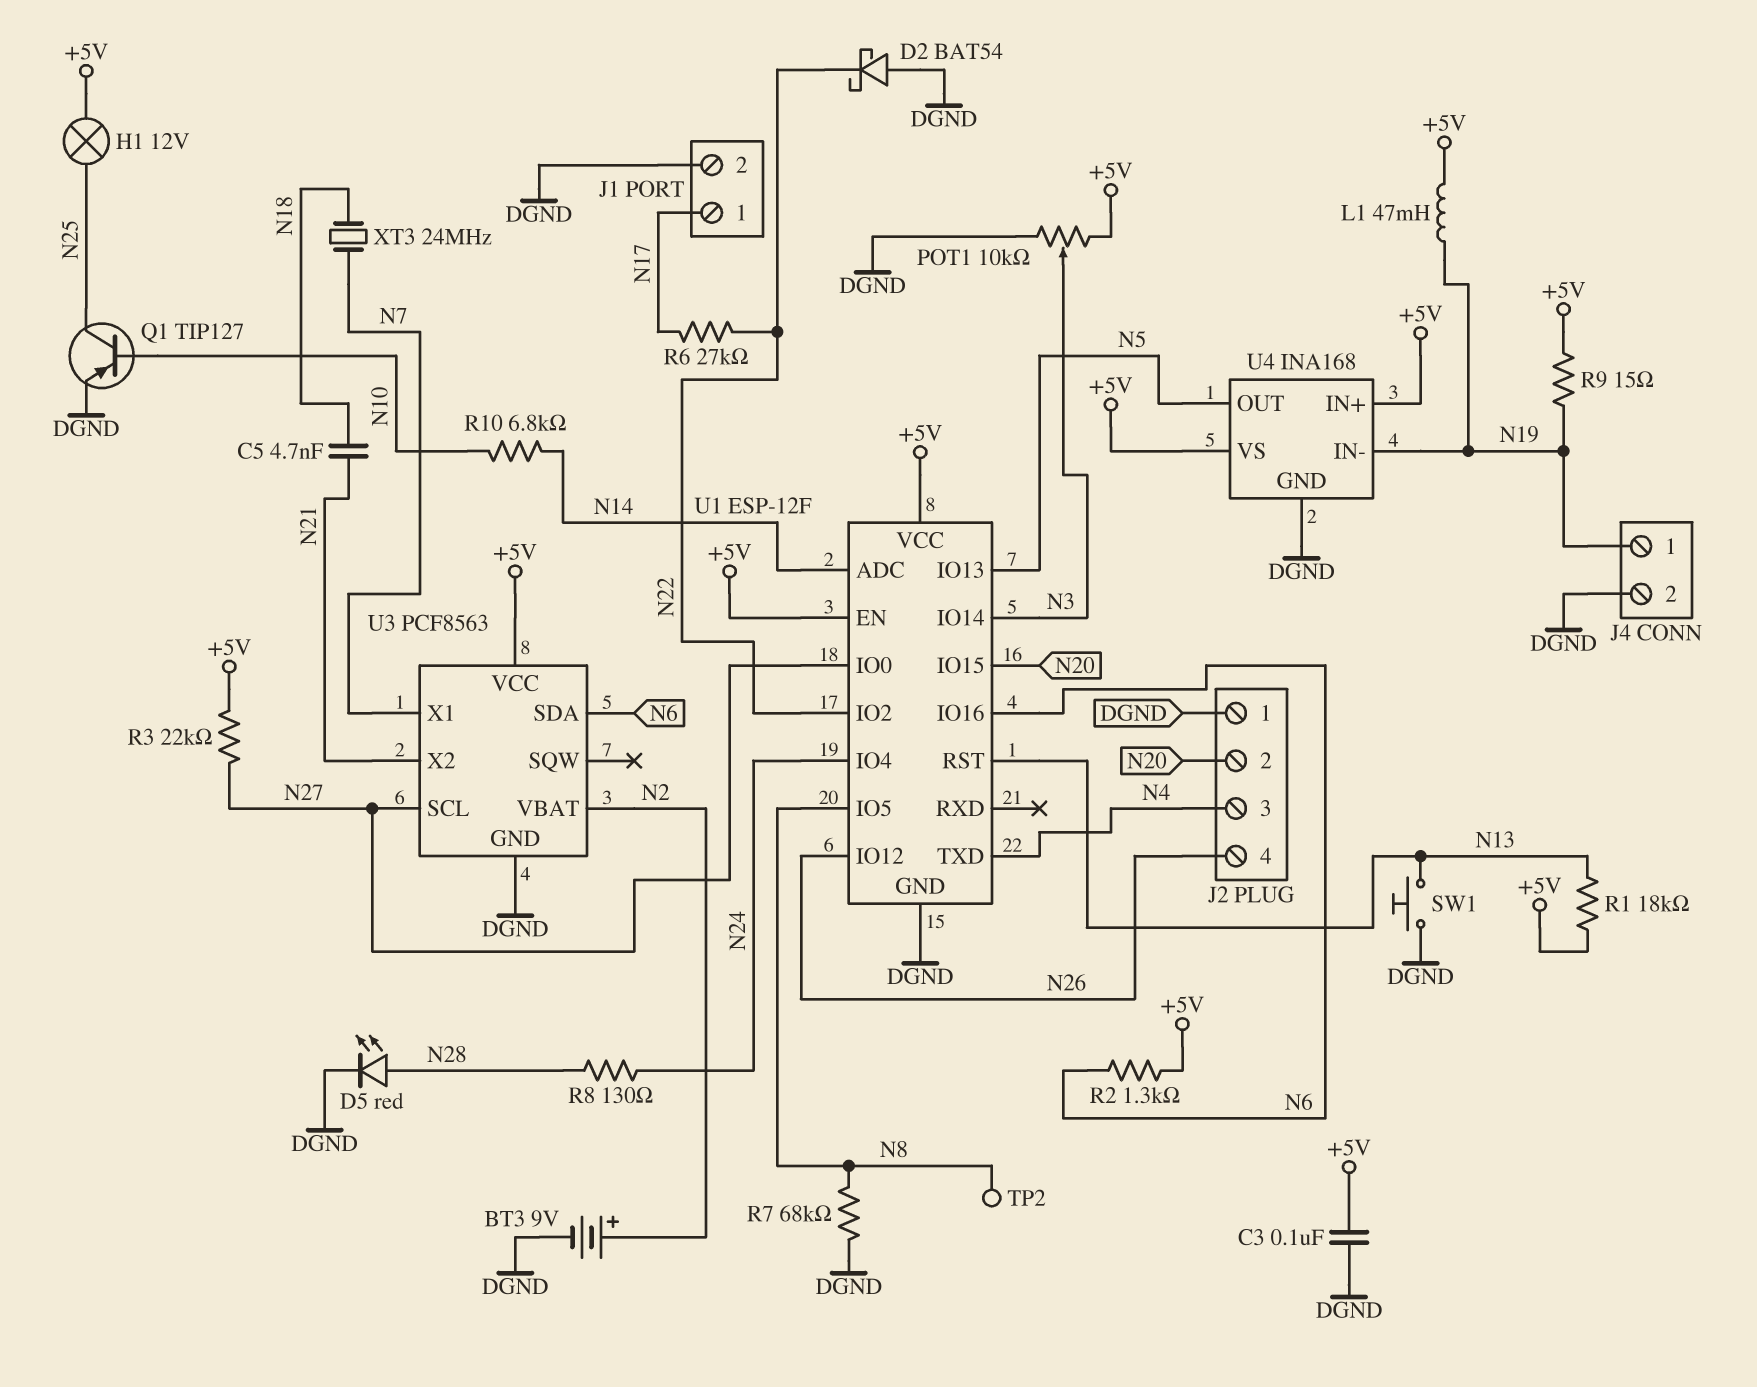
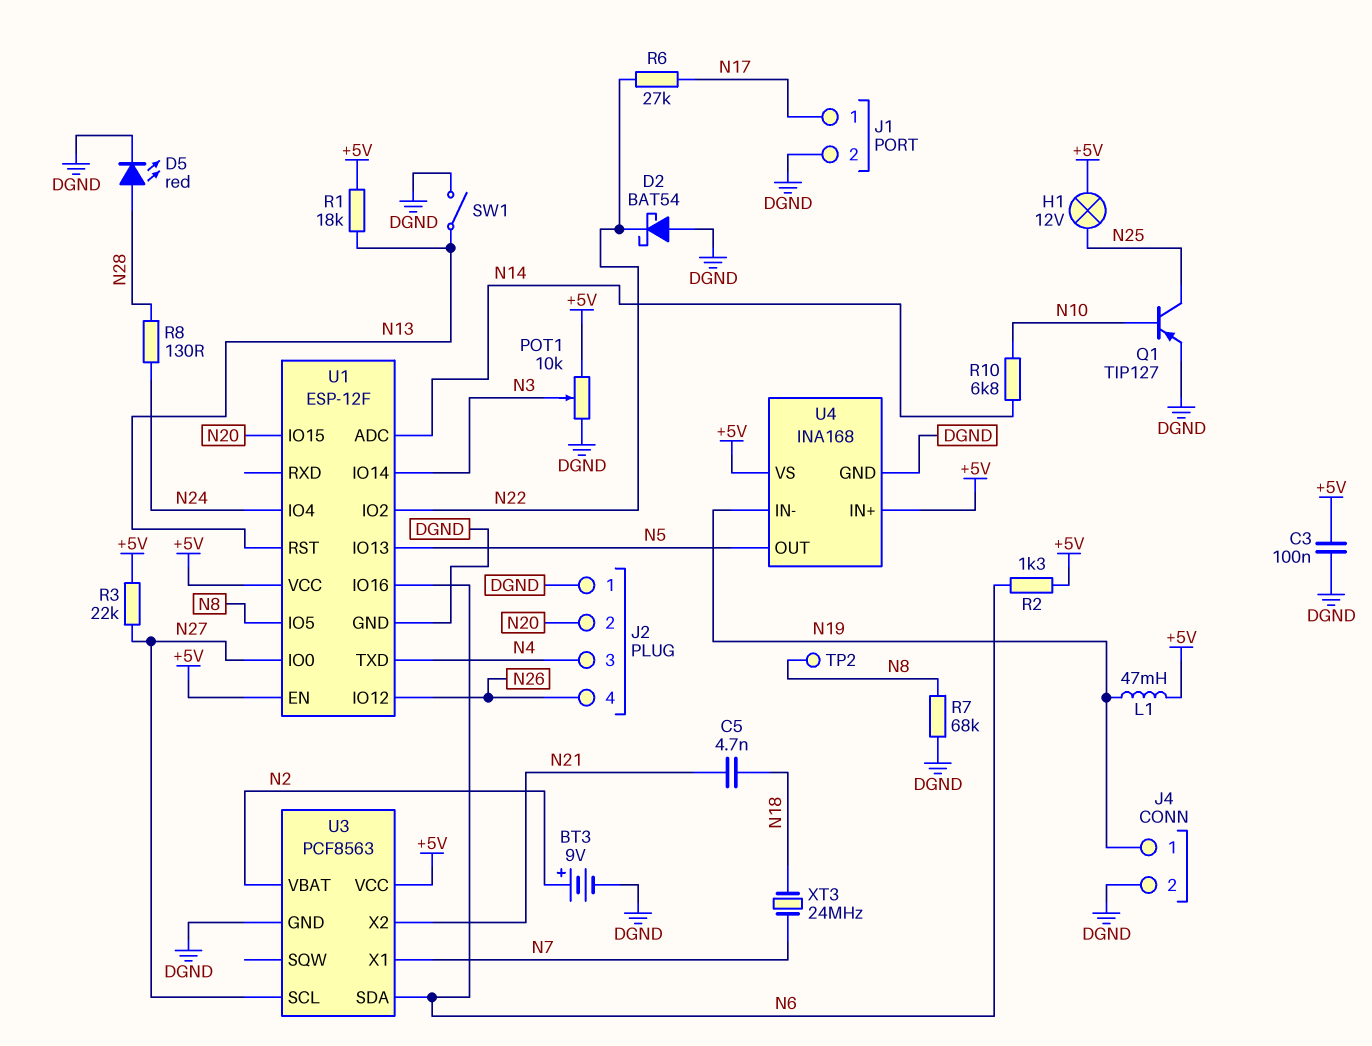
R9: 15 (+5V, N19) -> none
SW1: button (DGND, N13) -> switch (DGND, N13)

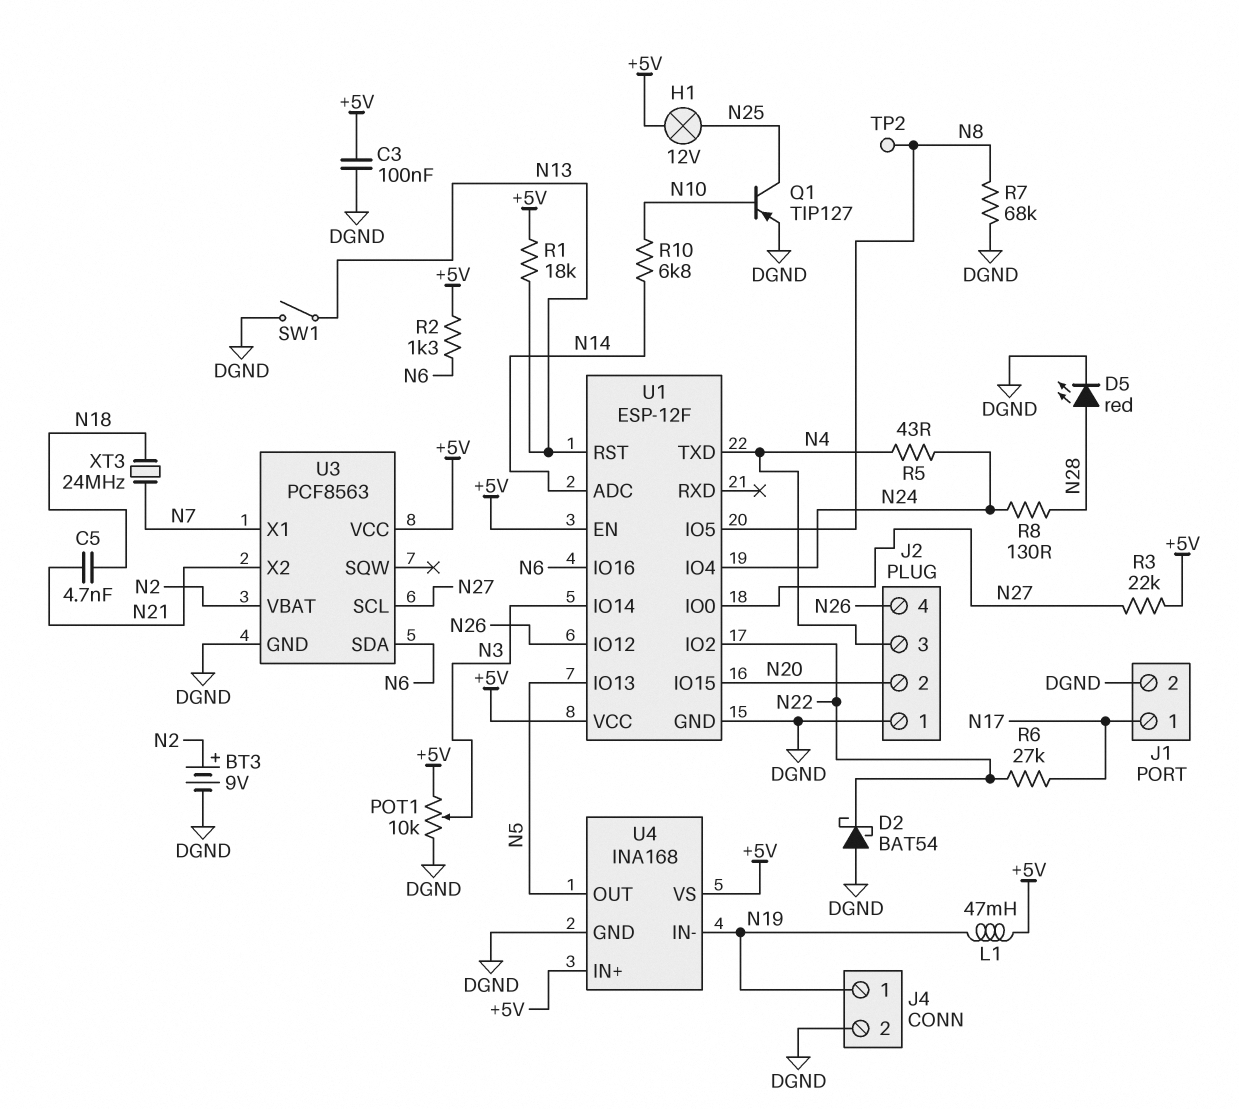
R5: none -> 43 (N4, N24)

